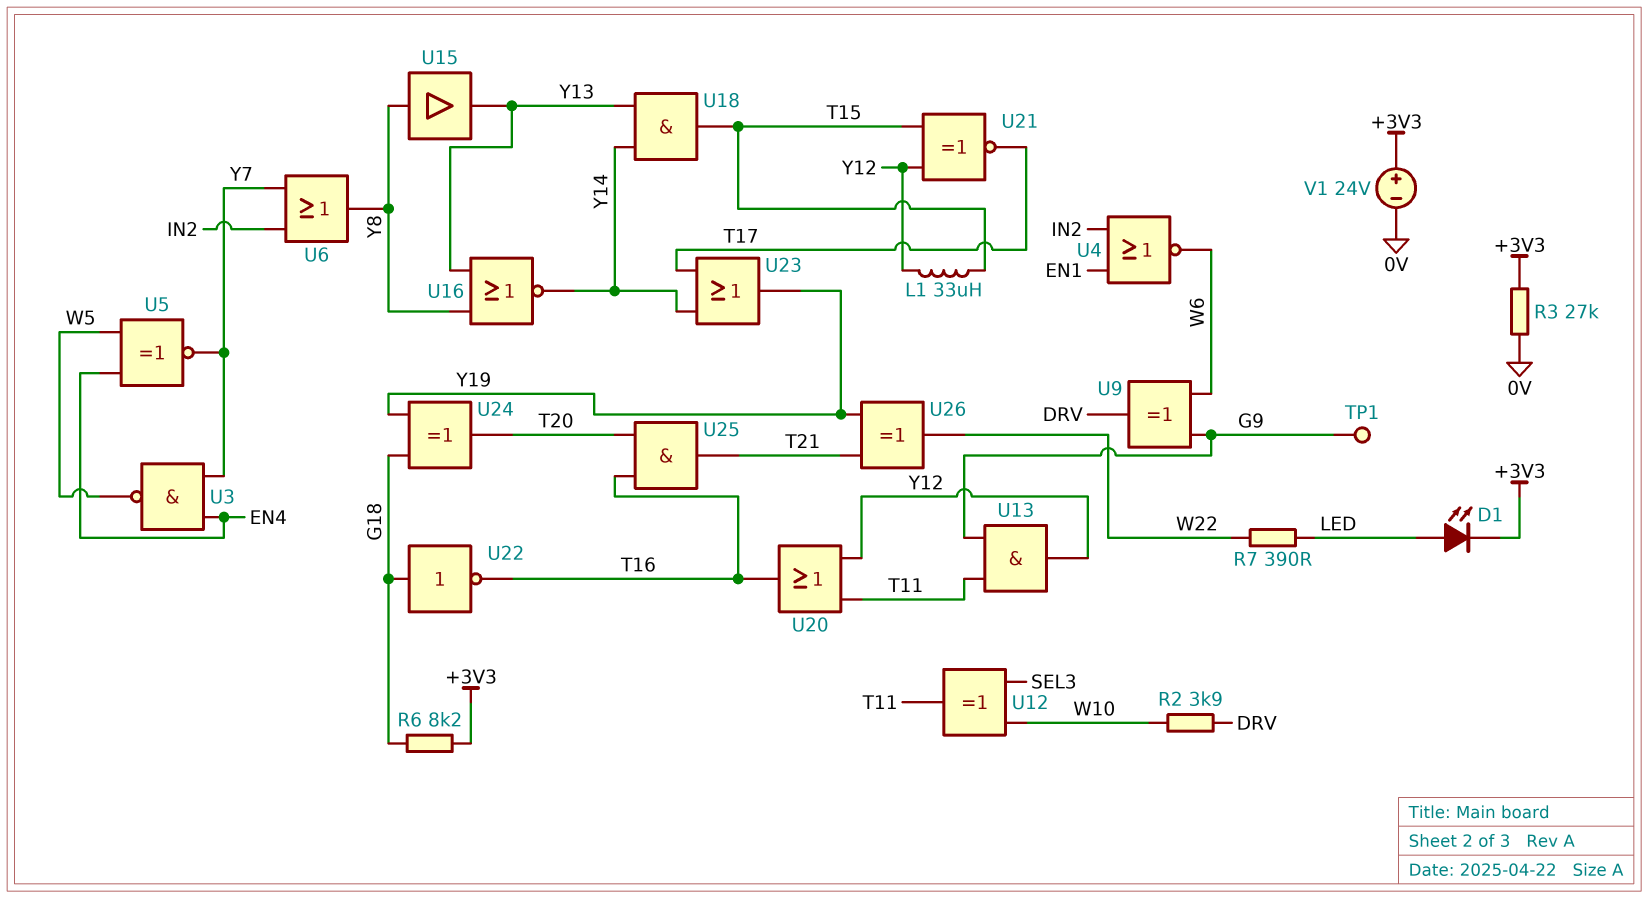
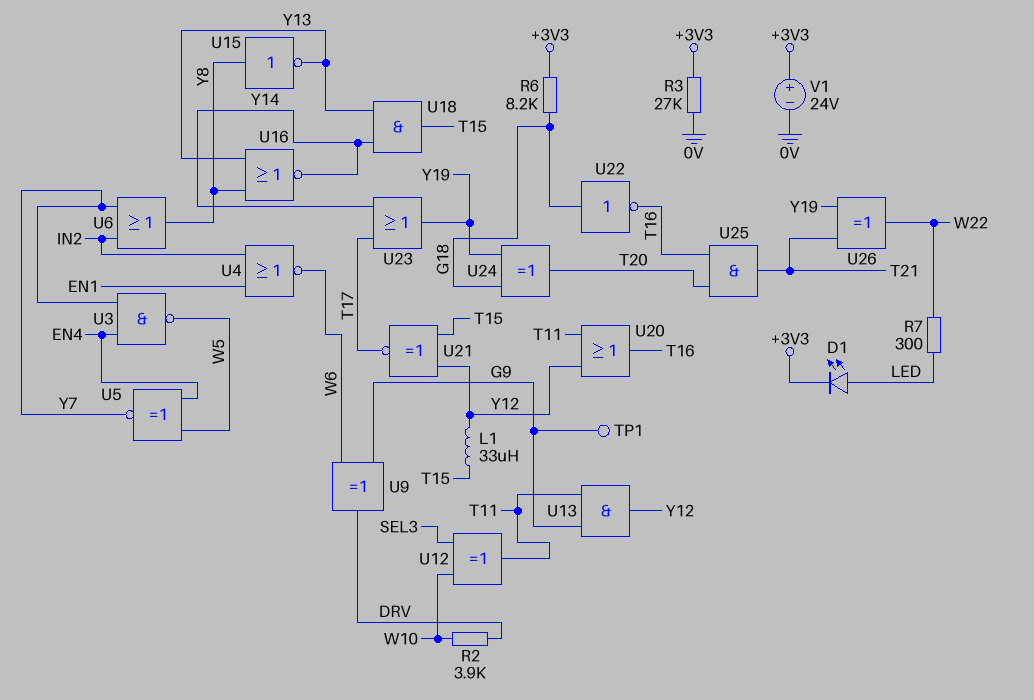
R7: 390 (LED, W22) -> 300 (LED, W22)
U15: buffer (in Y8, out Y13) -> NOT (in Y8, out Y13)

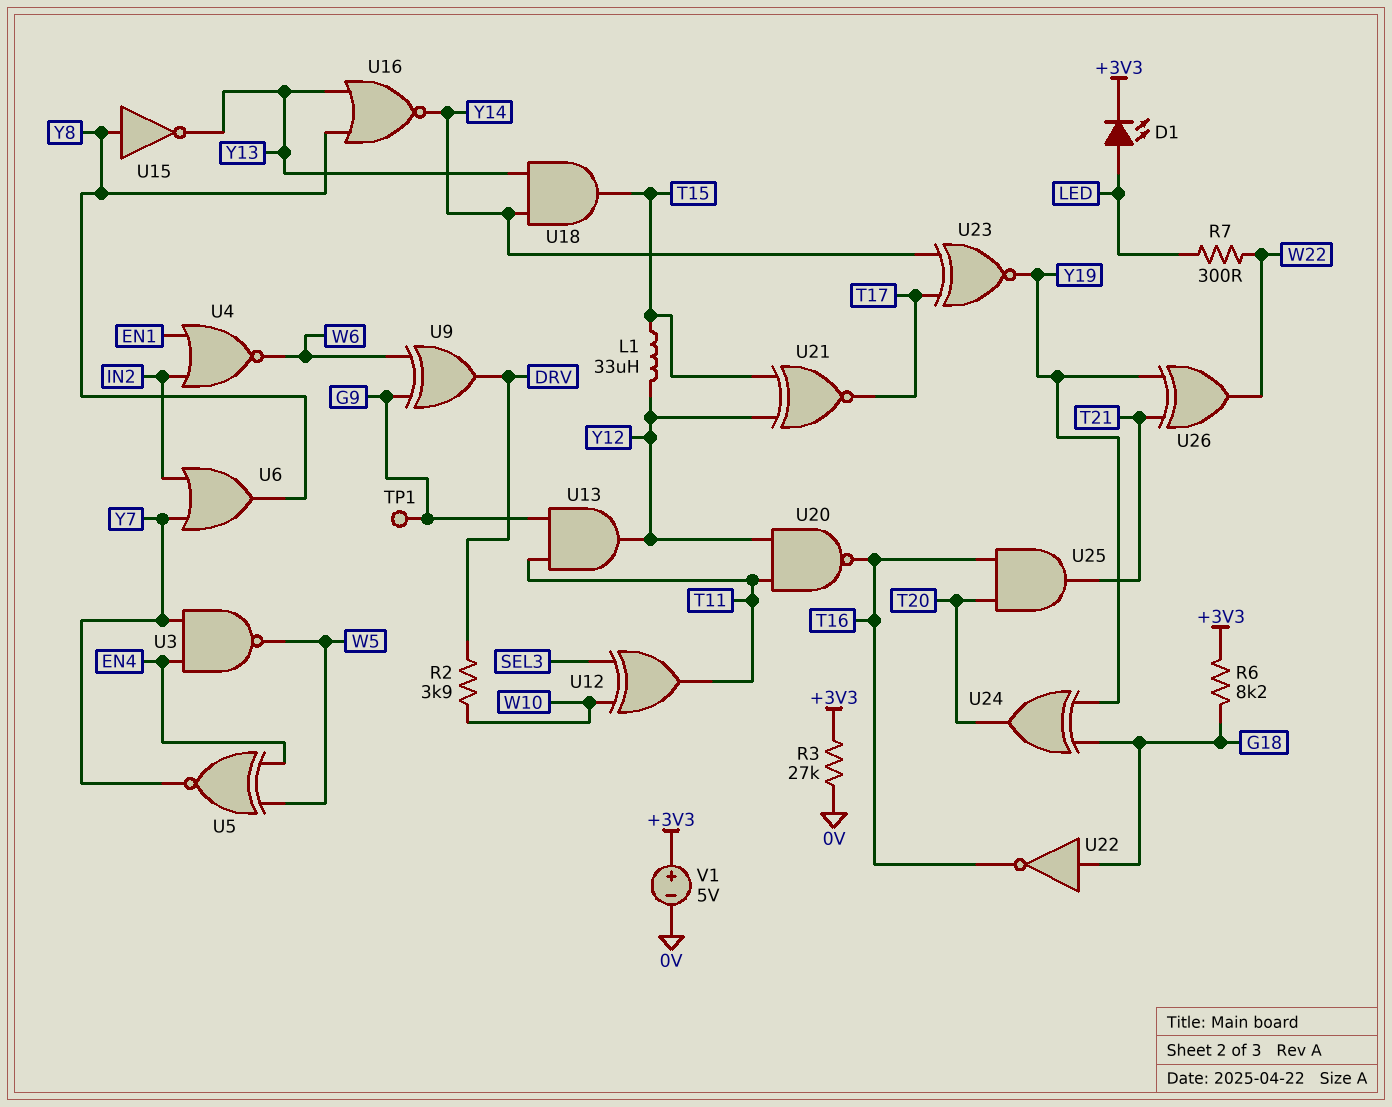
U20: OR (in T11, in Y12, out T16) -> NAND (in T11, in Y12, out T16)
U23: OR (in T17, in Y14, out Y19) -> XNOR (in T17, in Y14, out Y19)
V1: 24V (plus +3V3, minus 0V) -> 5V (plus +3V3, minus 0V)

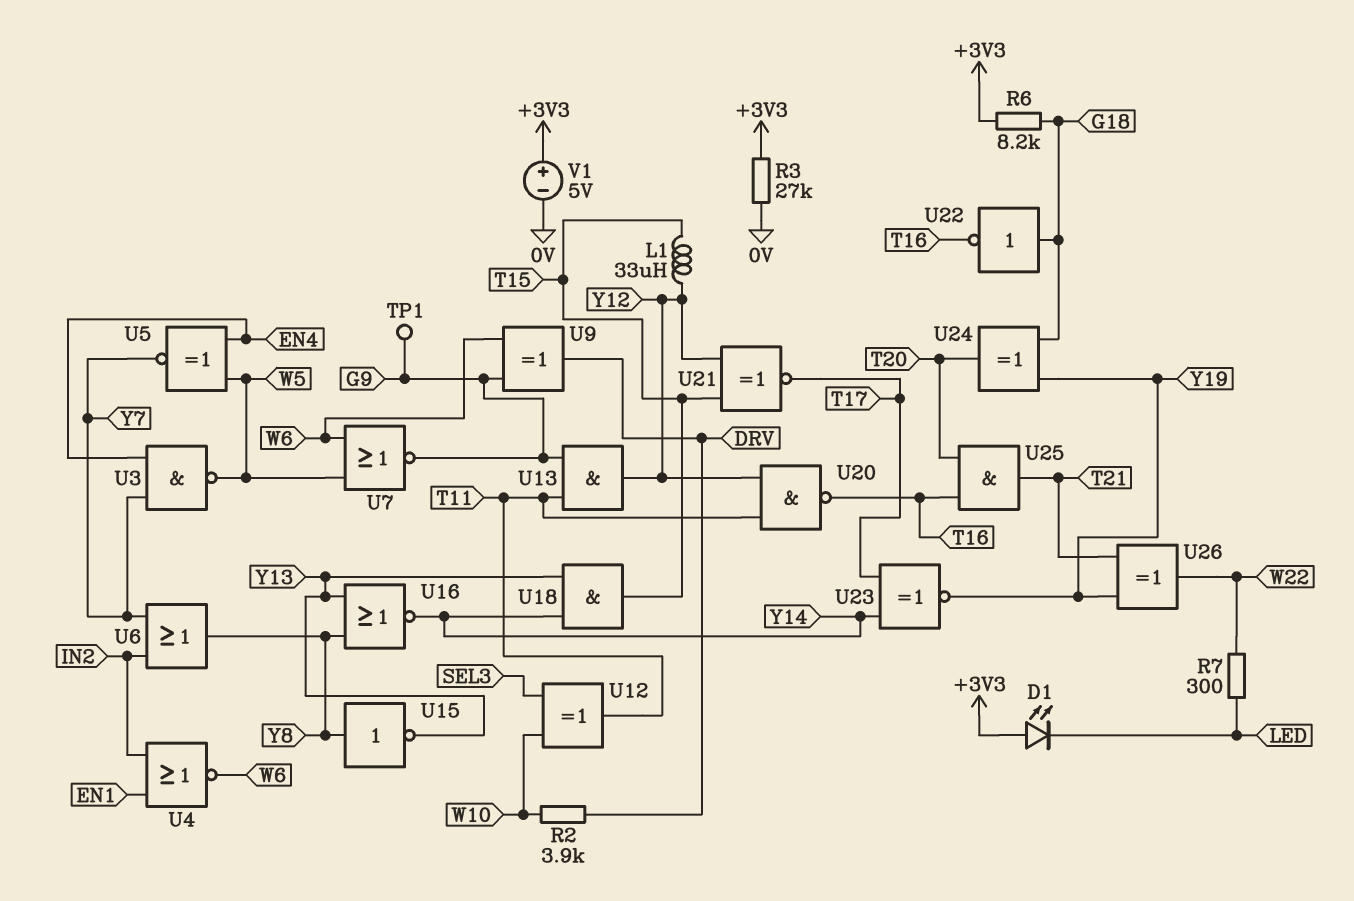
D1: LED (A LED, K +3V3) -> LED (A +3V3, K LED)
U7: none -> NOR (in W5, in W6, out G9)

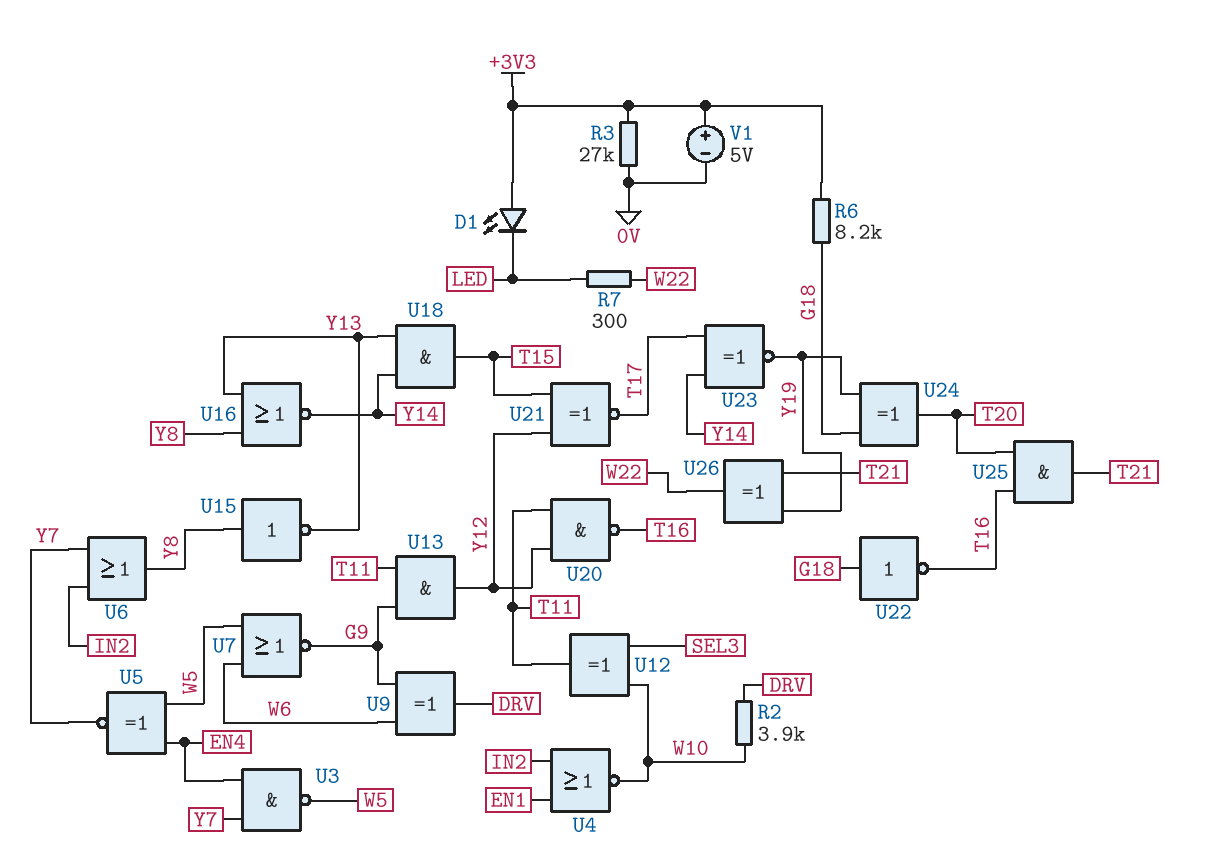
L1: 33uH (T15, Y12) -> none
TP1: test point (G9) -> none
U4: NOR (in EN1, in IN2, out W6) -> NOR (in EN1, in IN2, out W10)

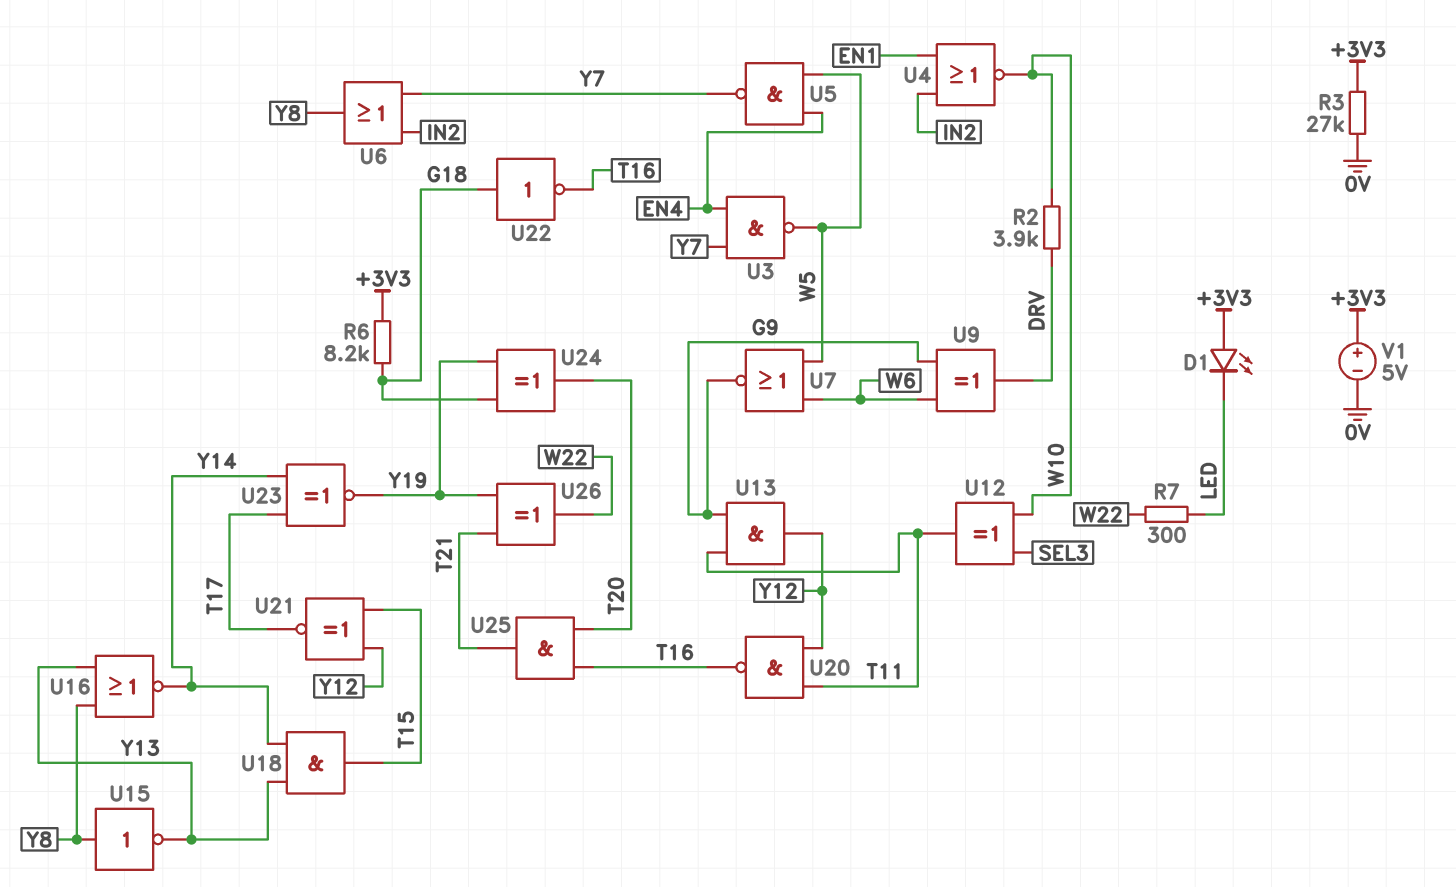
U5: XNOR (in EN4, in W5, out Y7) -> NAND (in EN4, in W5, out Y7)

